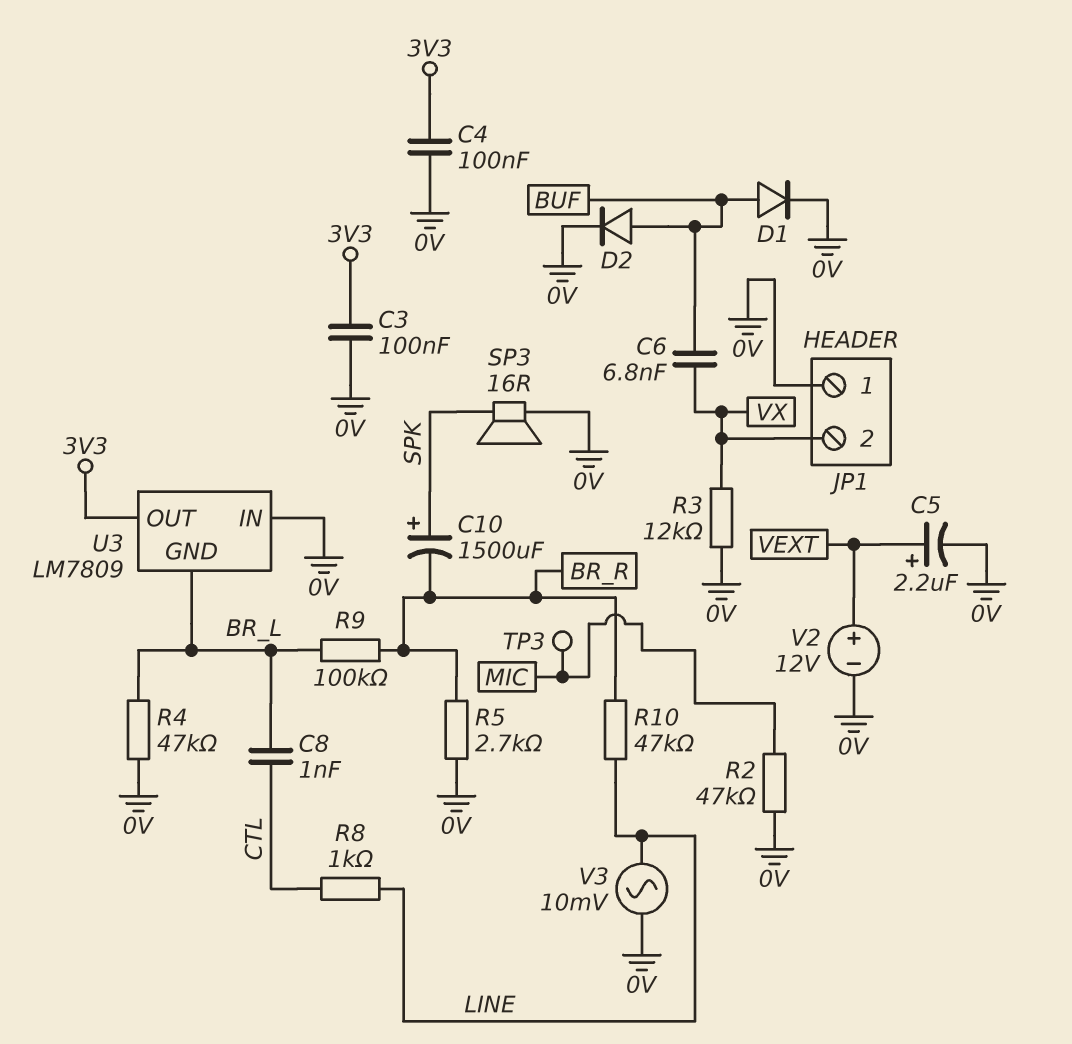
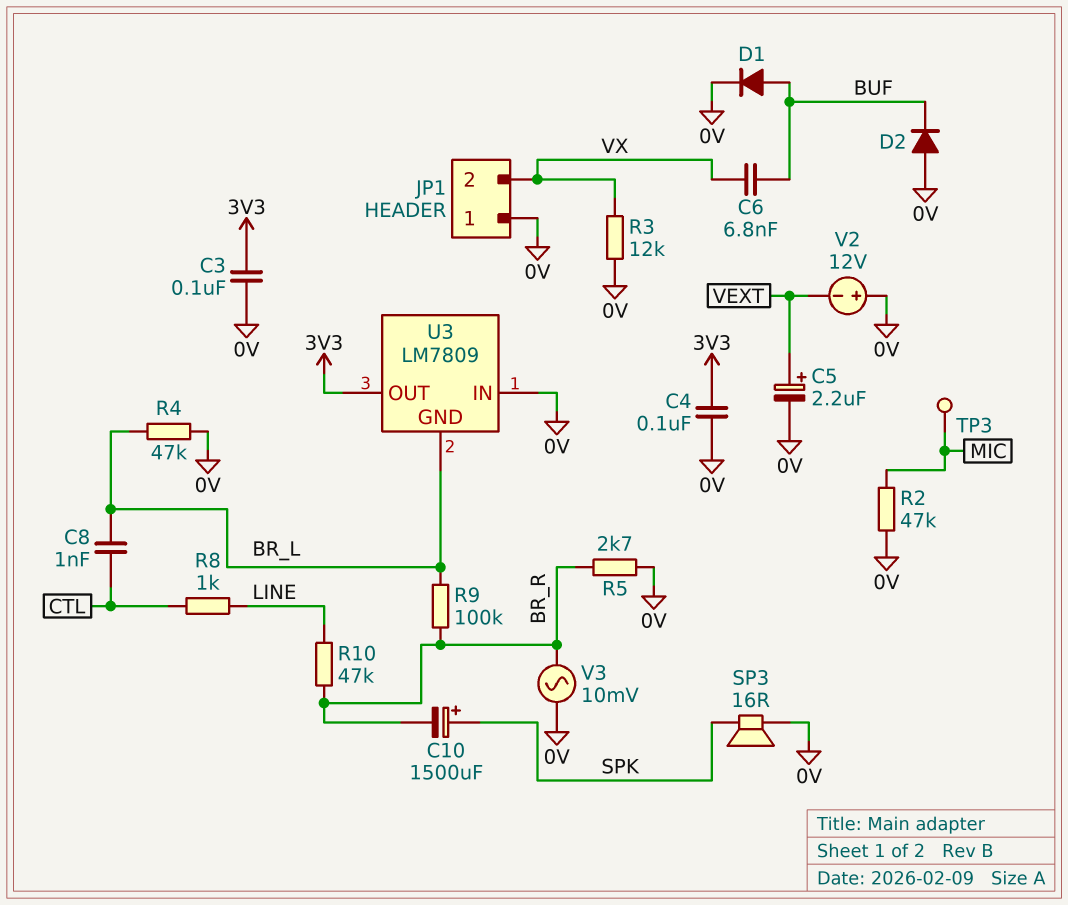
D2: diode (A BUF, K 0V) -> diode (A 0V, K BUF)
V2: 12V (plus VEXT, minus 0V) -> 12V (plus 0V, minus VEXT)
V3: AC 10mV (0V, LINE) -> AC 10mV (0V, BR_R)

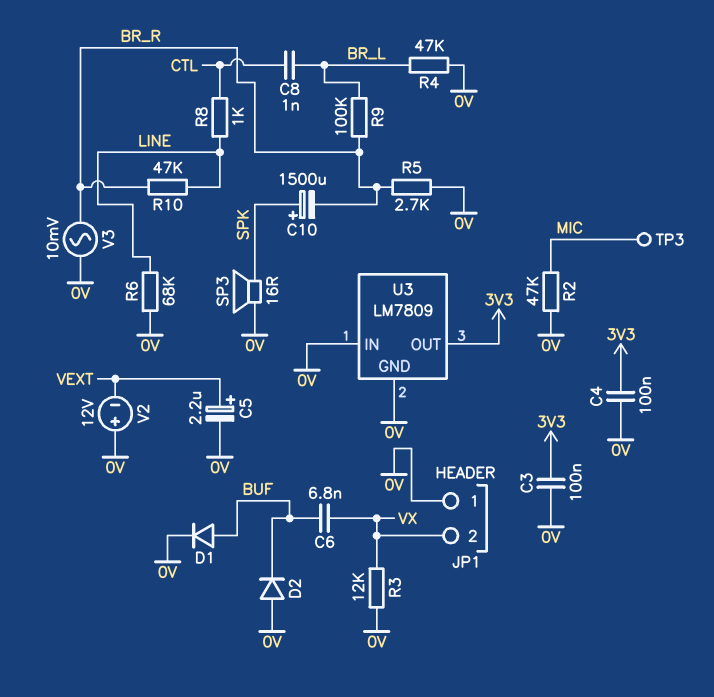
R6: none -> 68k (0V, LINE)
U3 pin GND: BR_L -> 0V

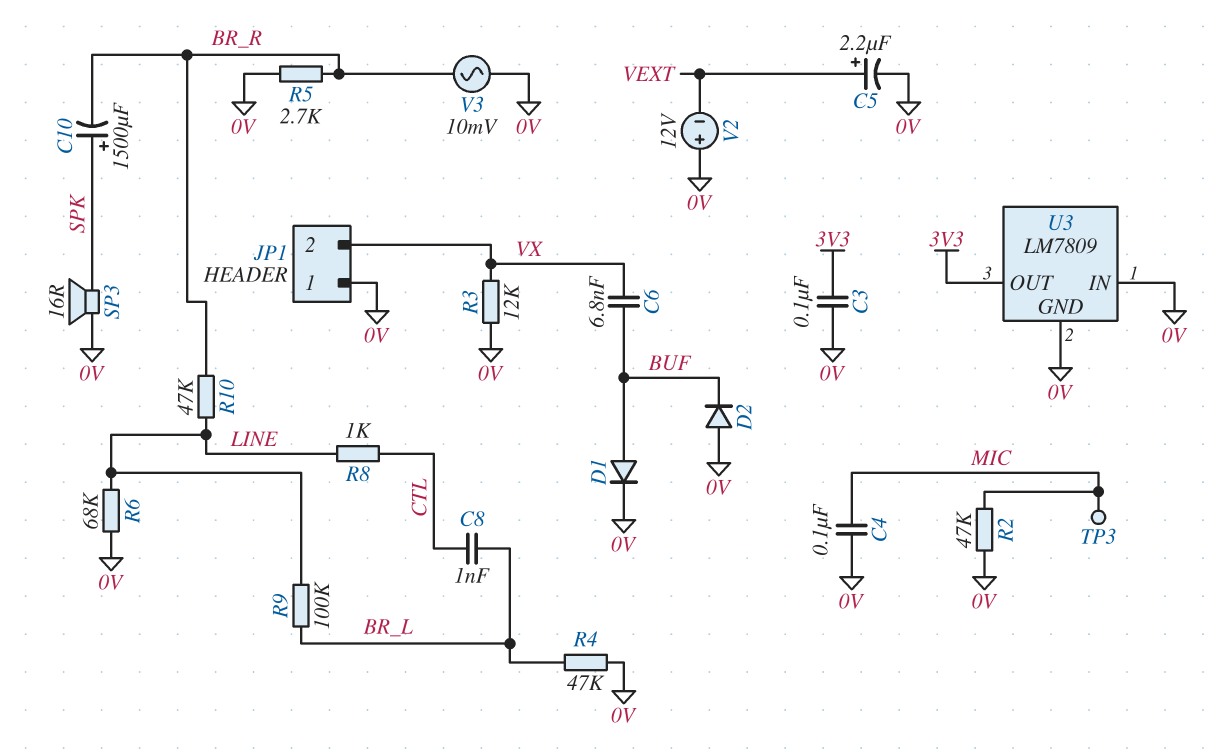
C4: 100nF (0V, 3V3) -> 100nF (0V, MIC)
R9: 100k (BR_L, BR_R) -> 100k (BR_L, LINE)

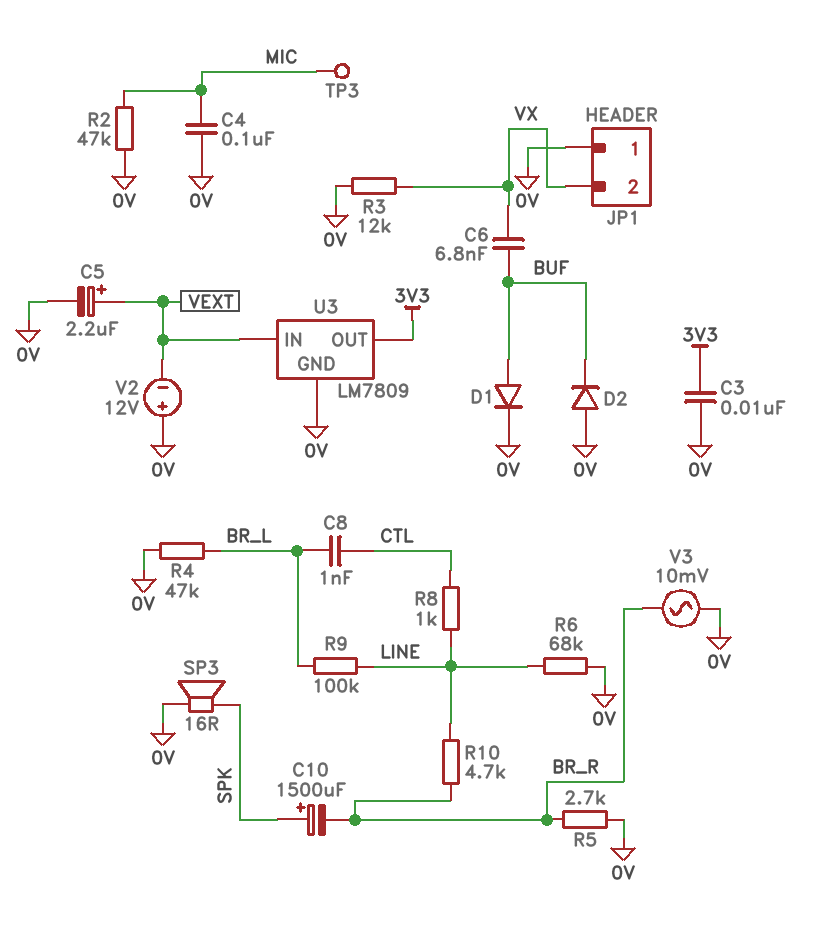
C3: 100nF (0V, 3V3) -> 10nF (0V, 3V3)
R10: 47k (BR_R, LINE) -> 4.7k (BR_R, LINE)
U3 pin IN: 0V -> VEXT

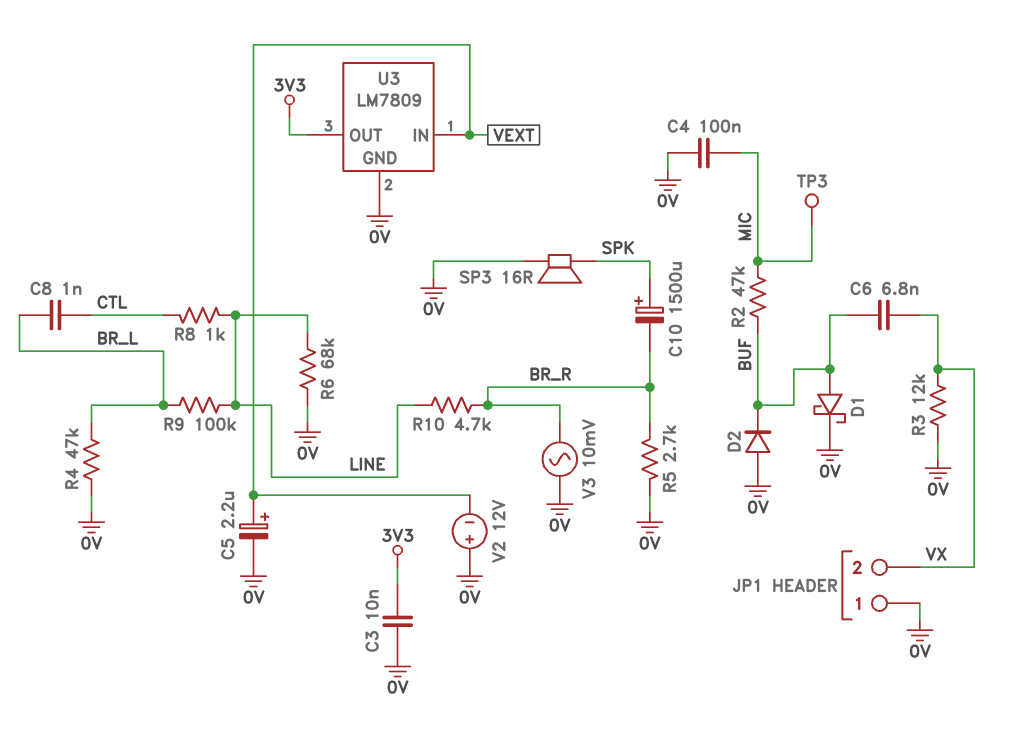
D1: diode (A BUF, K 0V) -> schottky (A BUF, K 0V)
R2: 47k (0V, MIC) -> 47k (BUF, MIC)

